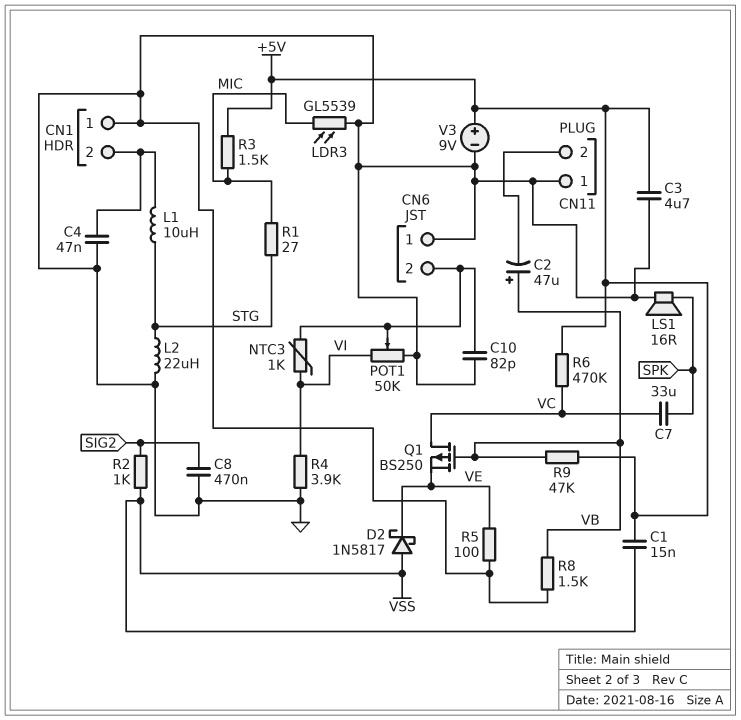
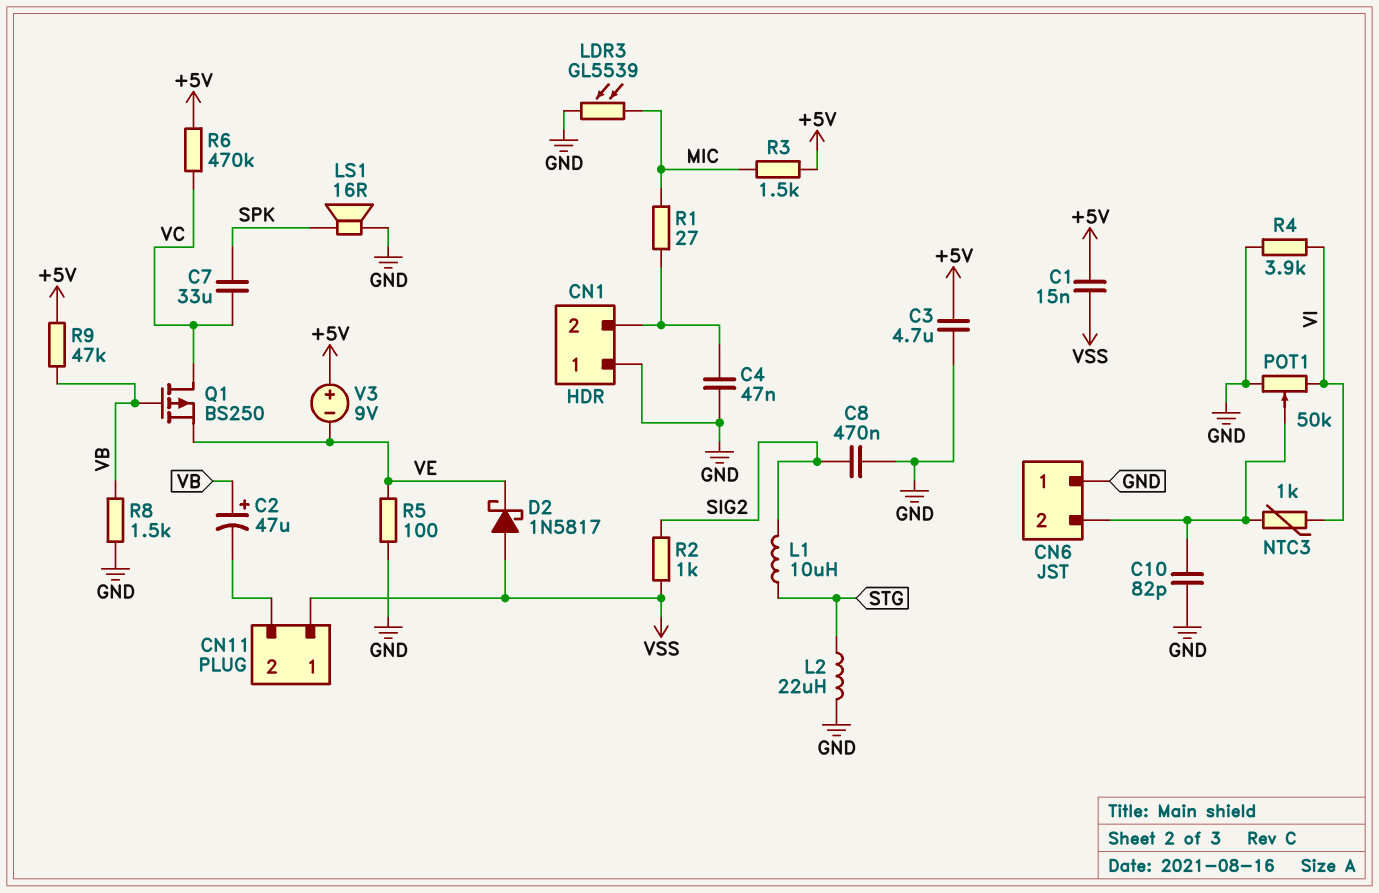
CN11 pin 1: GND -> VSS
L1: 10uH (CN1/2, STG) -> 10uH (SIG2, STG)
R1: 27 (MIC, STG) -> 27 (CN1/2, MIC)
V3: 9V (plus +5V, minus GND) -> 9V (plus +5V, minus VE)

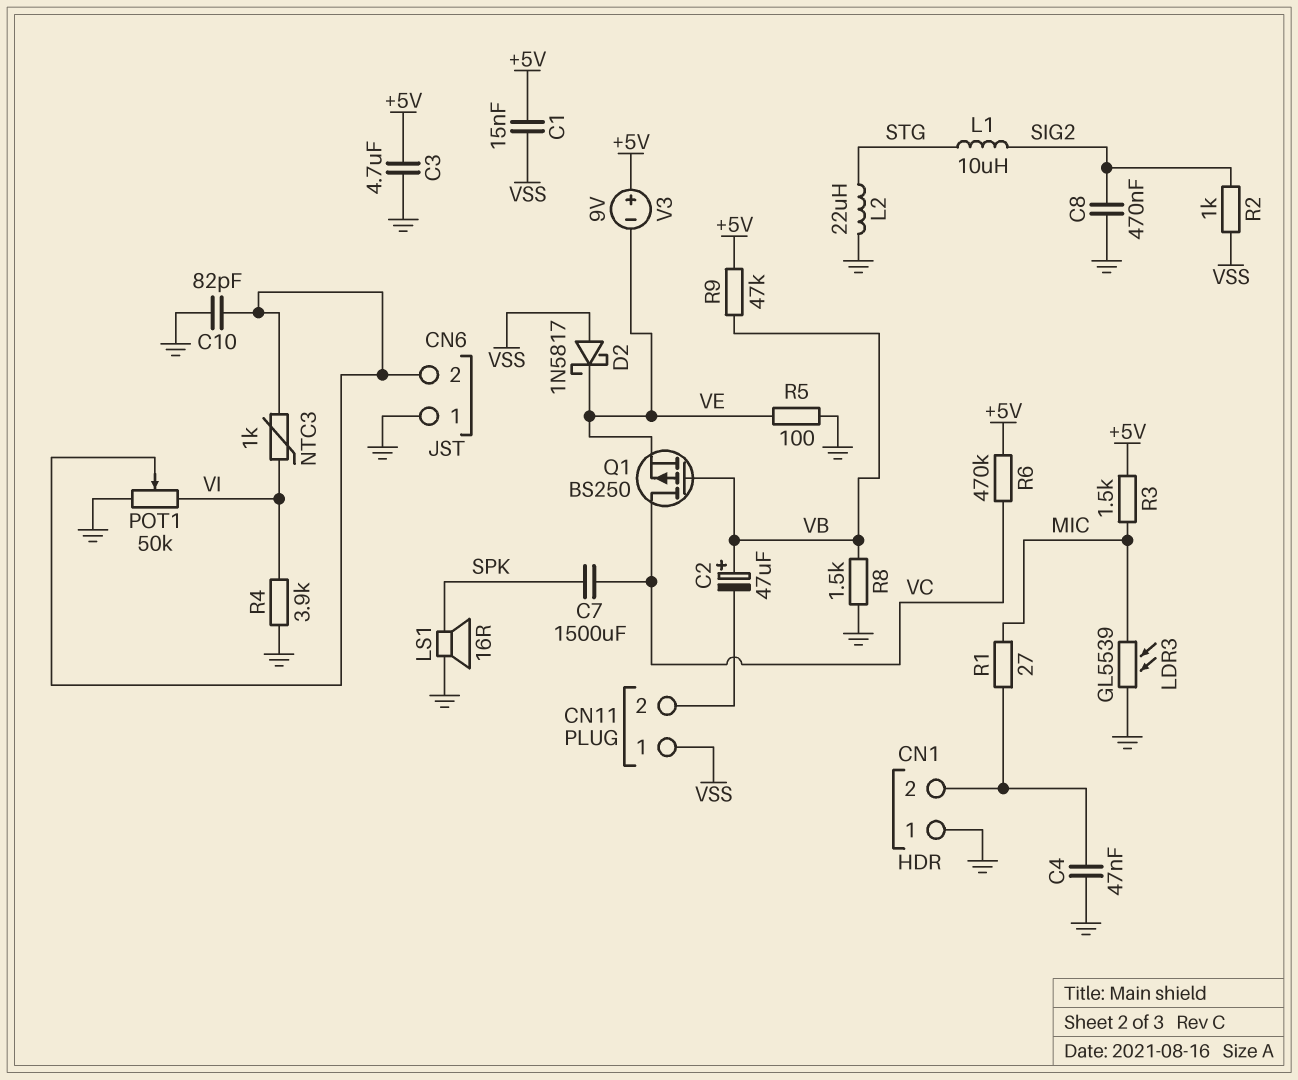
C7: 33uF (SPK, VC) -> 1500uF (SPK, VC)

